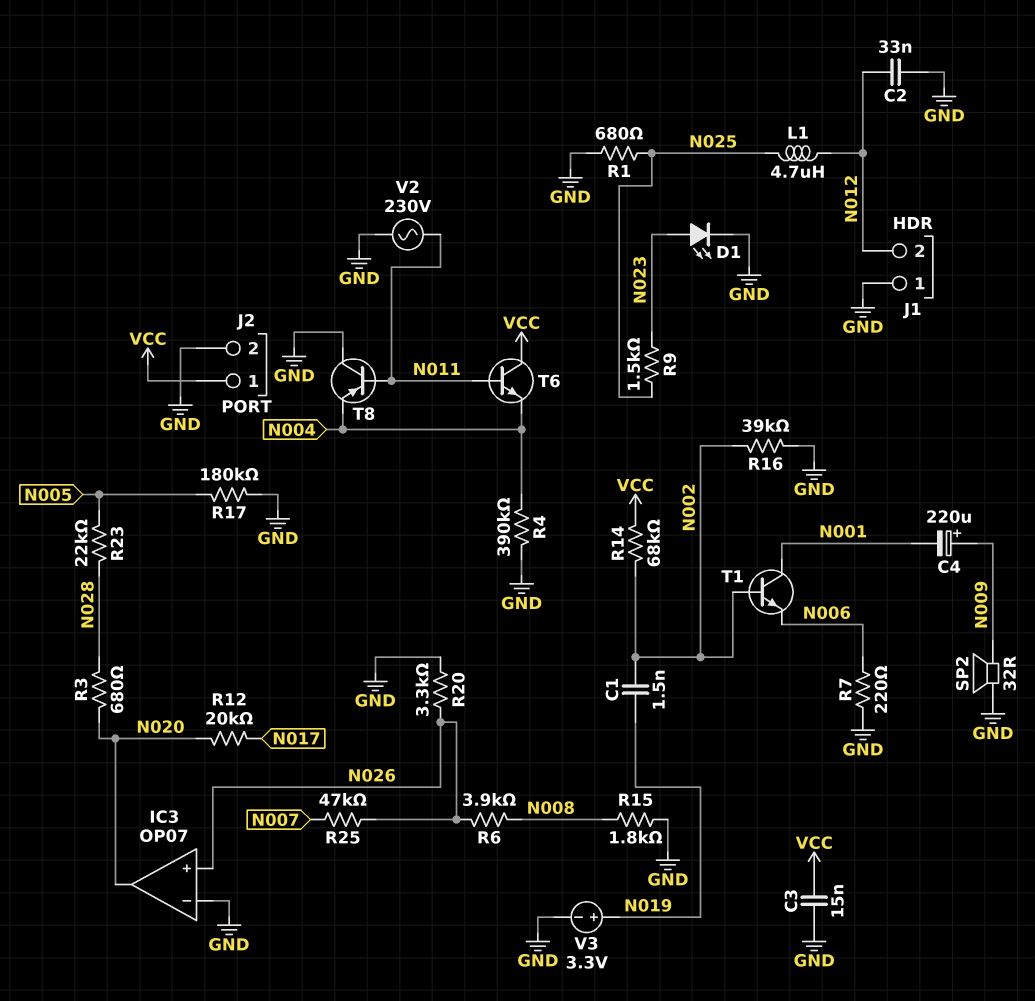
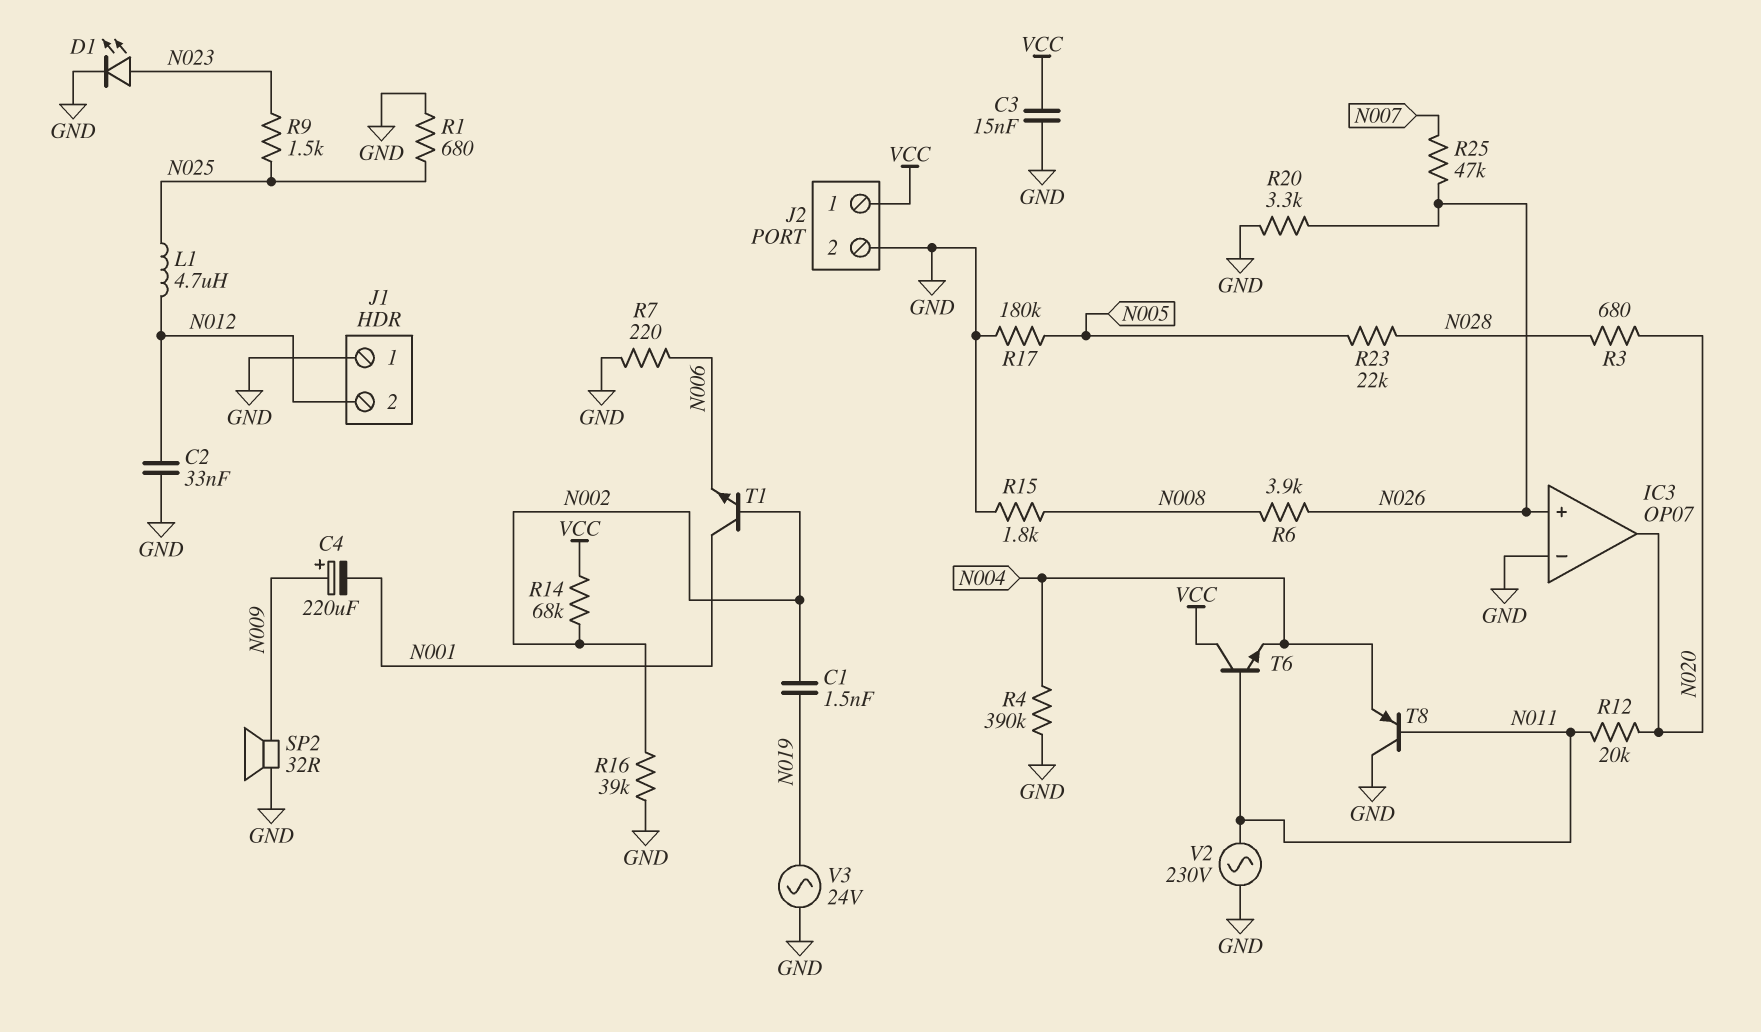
R12: 20k (N017, N020) -> 20k (N011, N020)
V3: 3.3V (plus N019, minus GND) -> AC 24V (GND, N019)

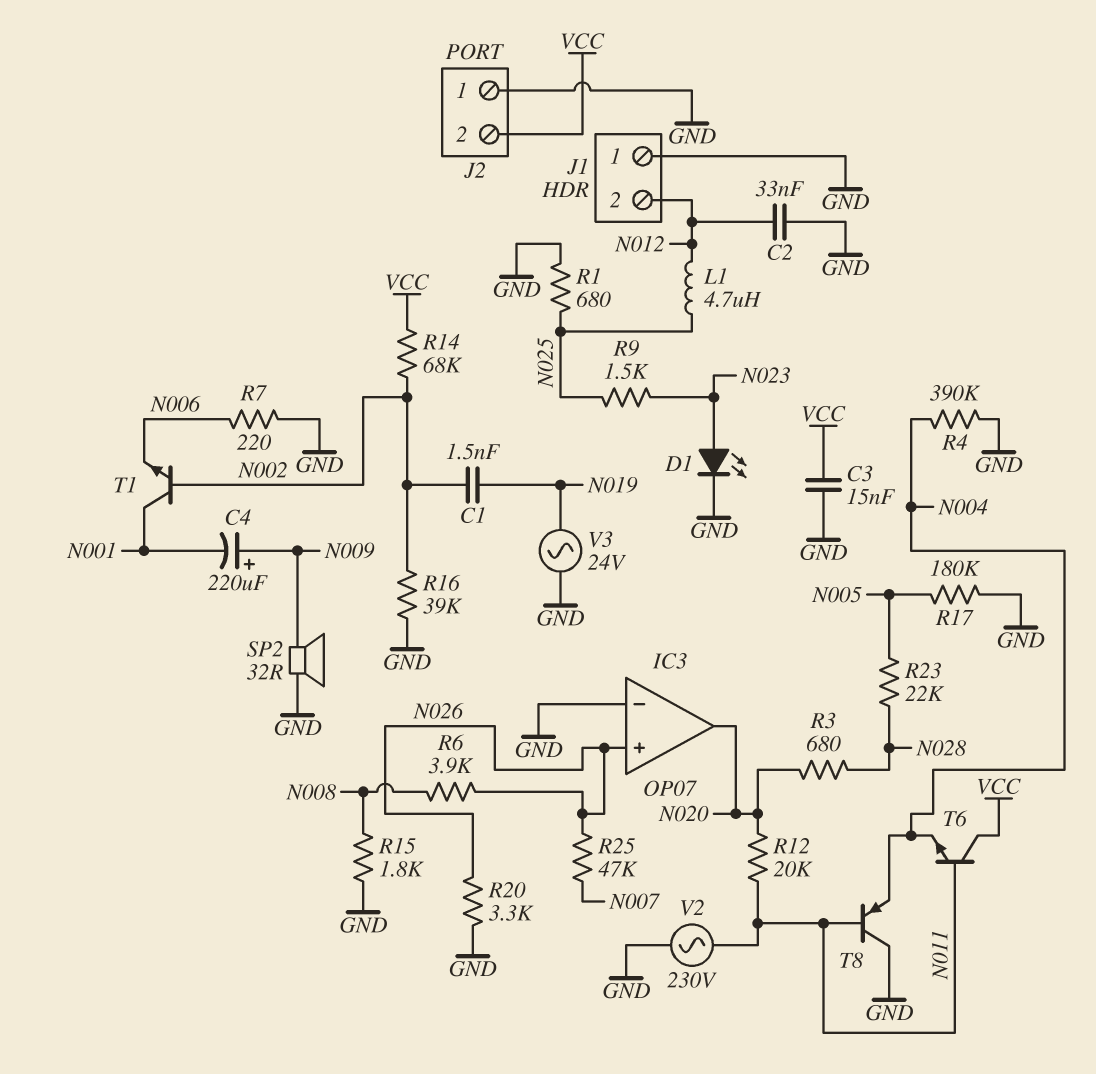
J2 pin 1: VCC -> GND
J2 pin 2: GND -> VCC

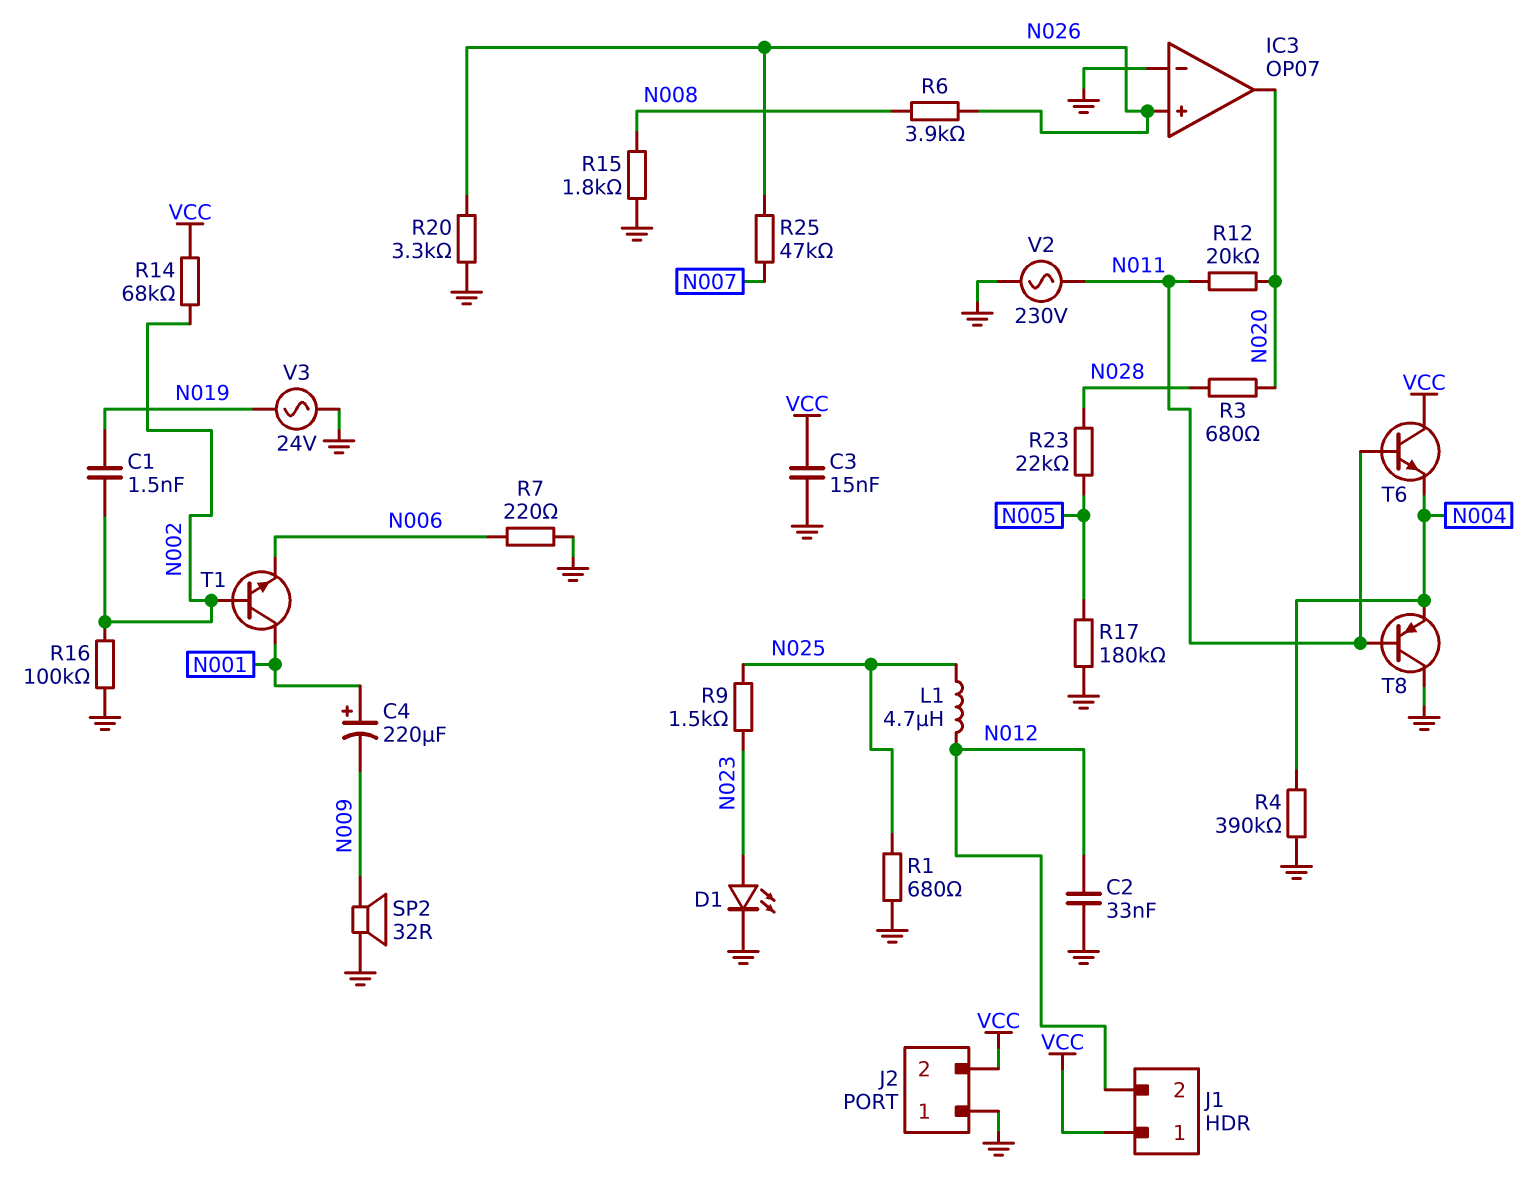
C4: 220uF (plus N009, minus N001) -> 220uF (plus N001, minus N009)
J1 pin 1: GND -> VCC
R16: 39k (GND, N002) -> 100k (GND, N002)

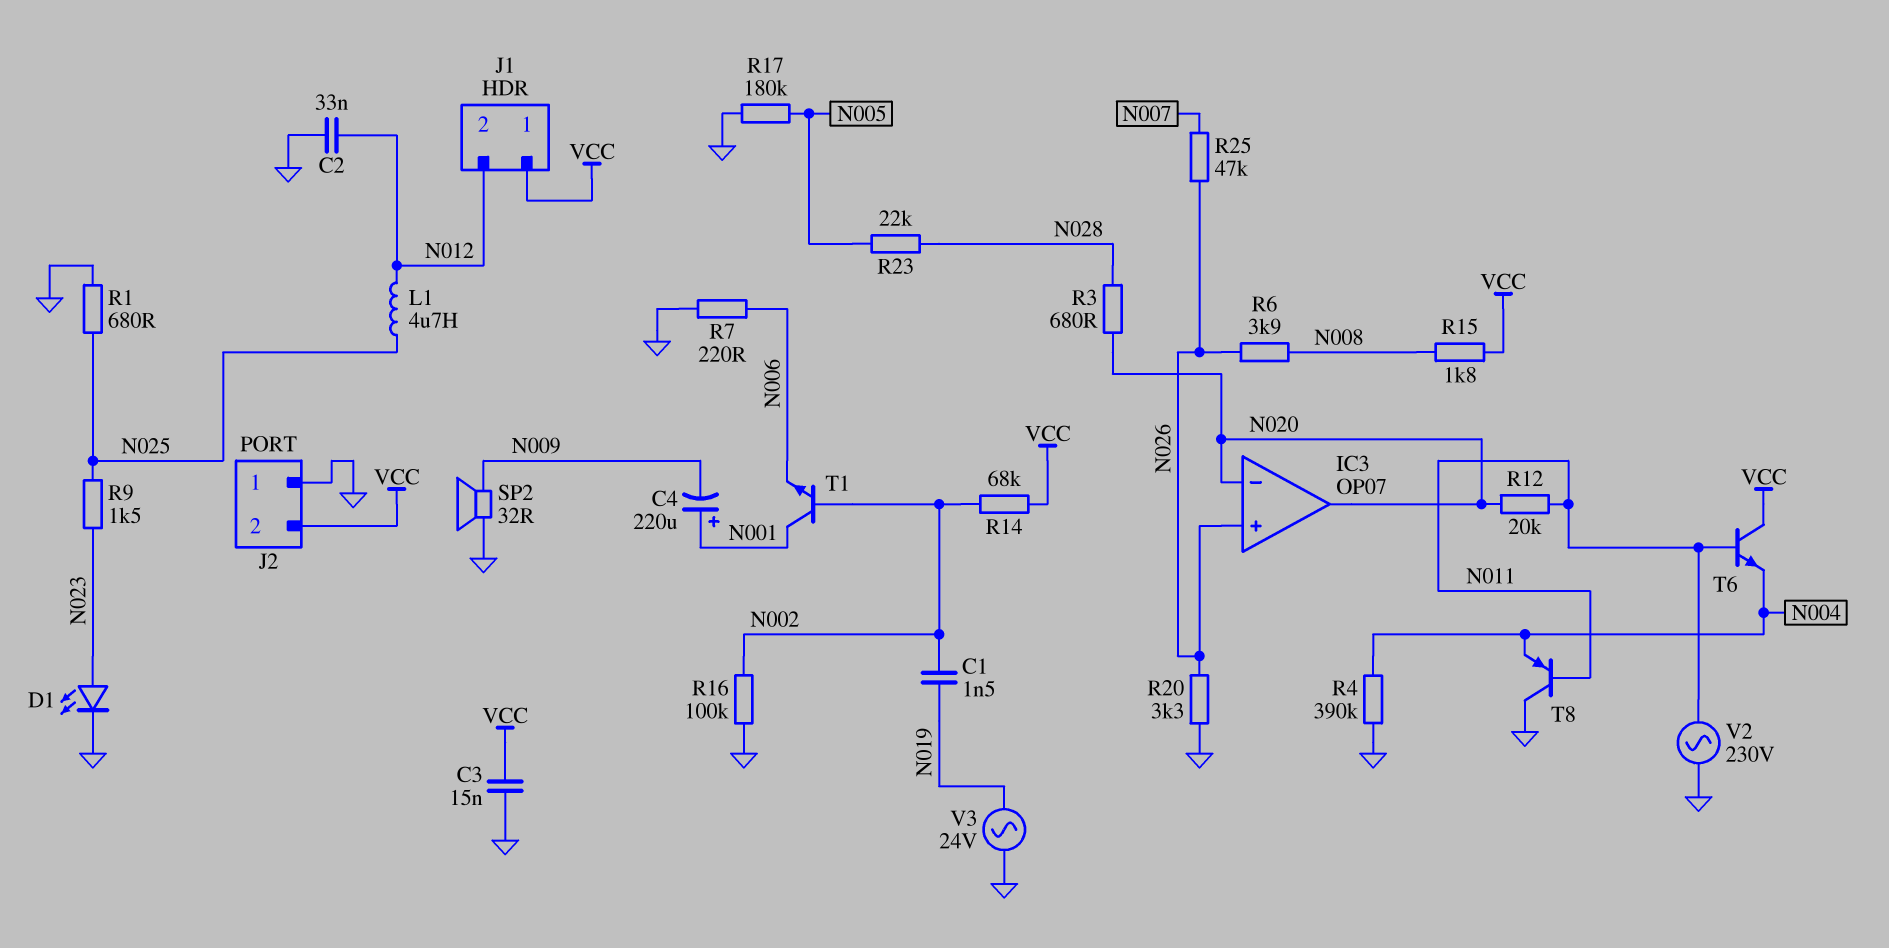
IC3 pin in-: GND -> N020
R15: 1.8k (GND, N008) -> 1.8k (N008, VCC)

